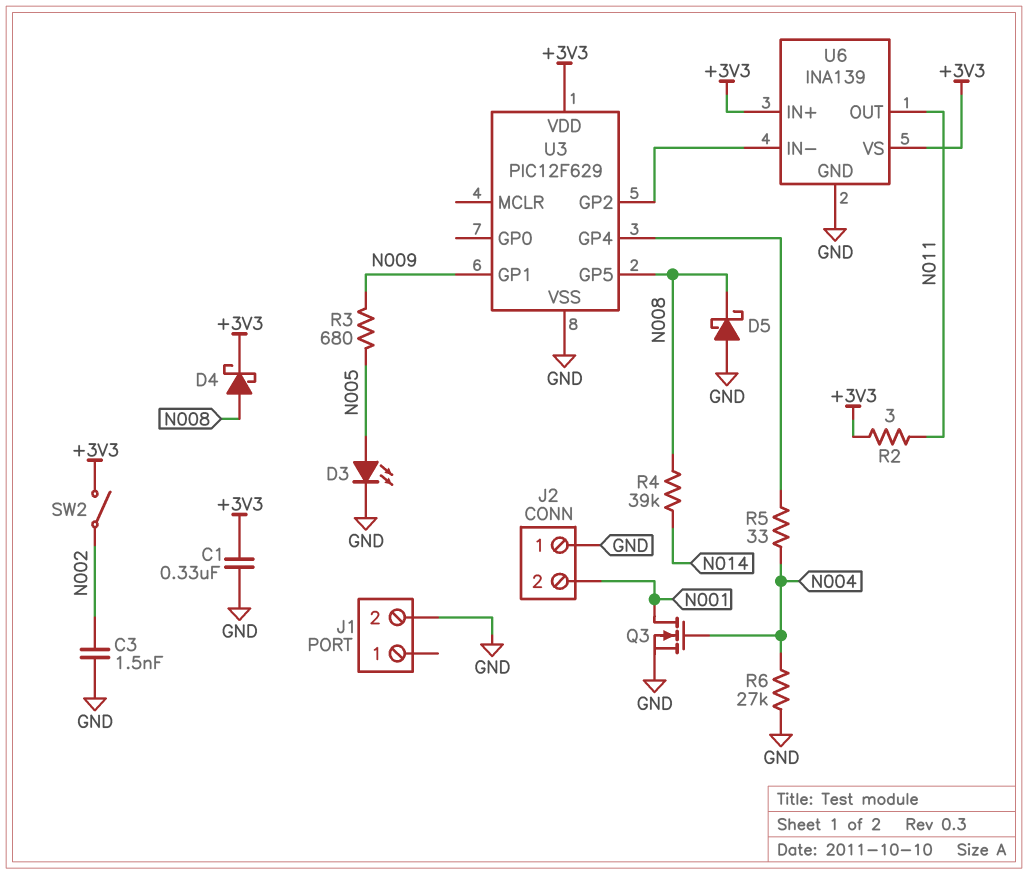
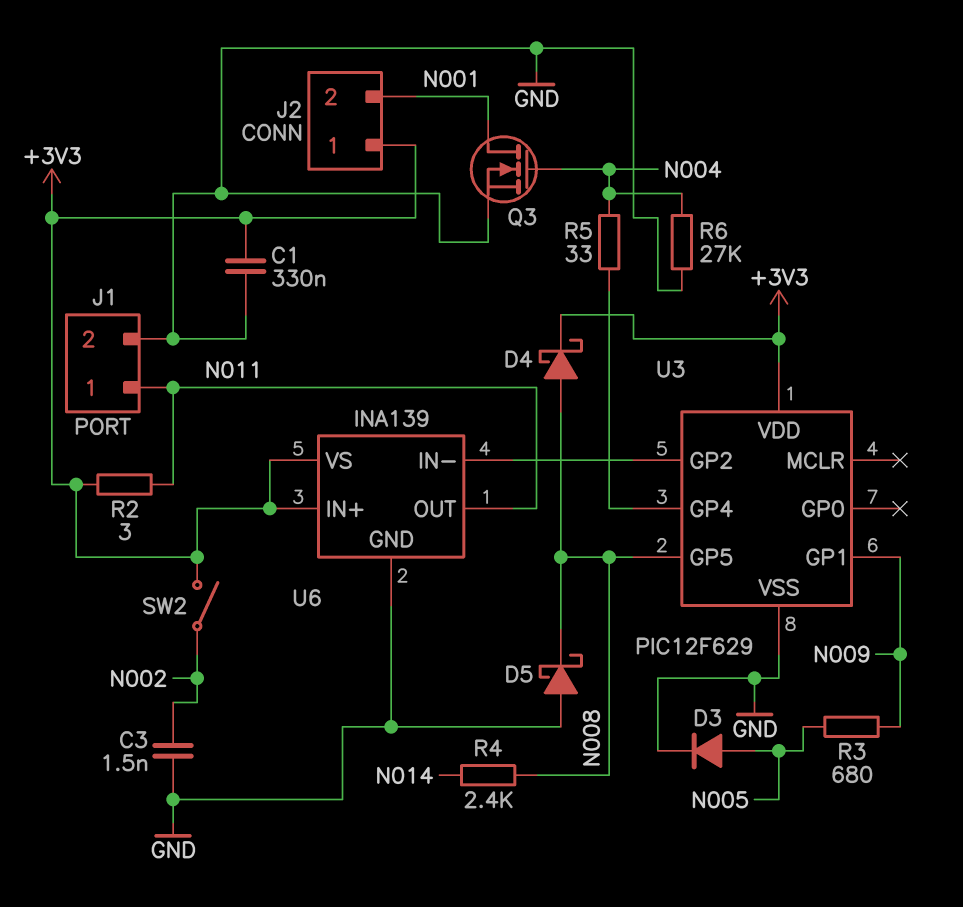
D3: LED (A N005, K GND) -> diode (A N005, K GND)
J1 pin 1: none -> N011
J2 pin 1: GND -> +3V3
R4: 39k (N008, N014) -> 2.4k (N008, N014)

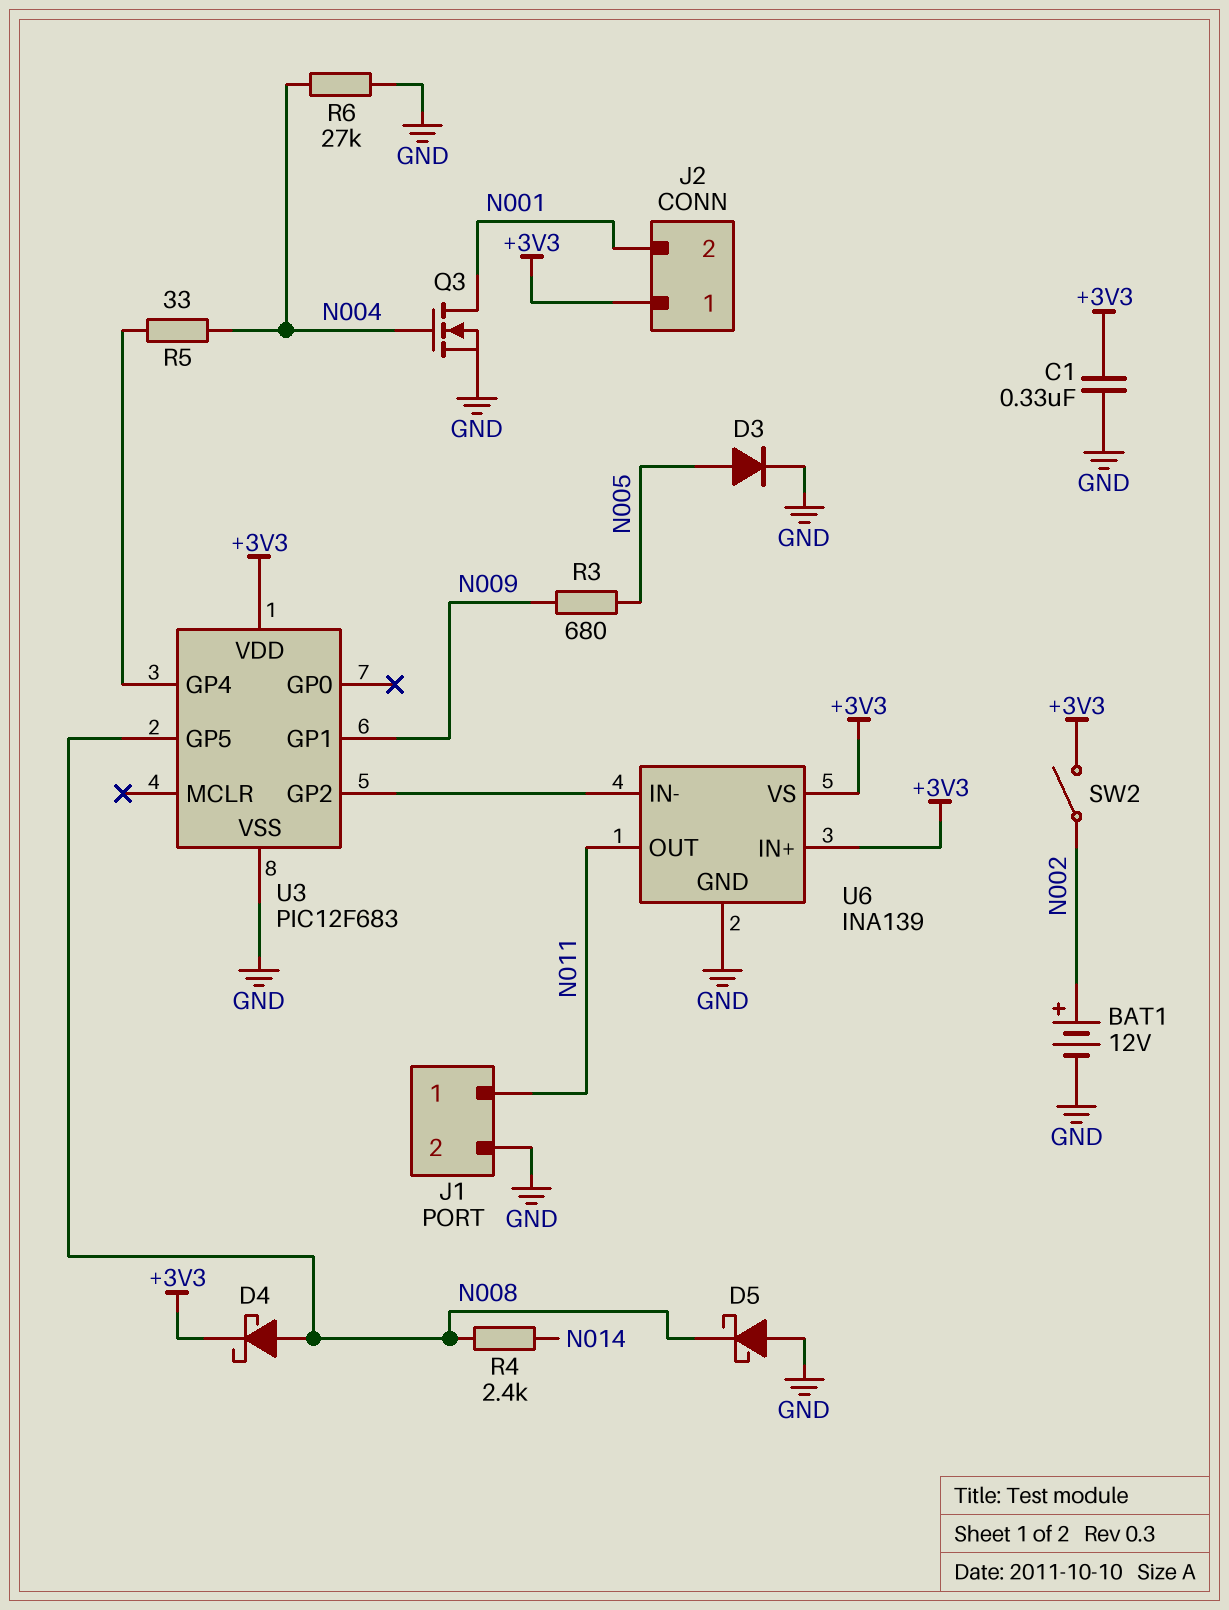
BAT1: none -> 12V (plus N002, minus GND)
C3: 1.5nF (GND, N002) -> none
R2: 3 (+3V3, N011) -> none
U3: PIC12F629 -> PIC12F683

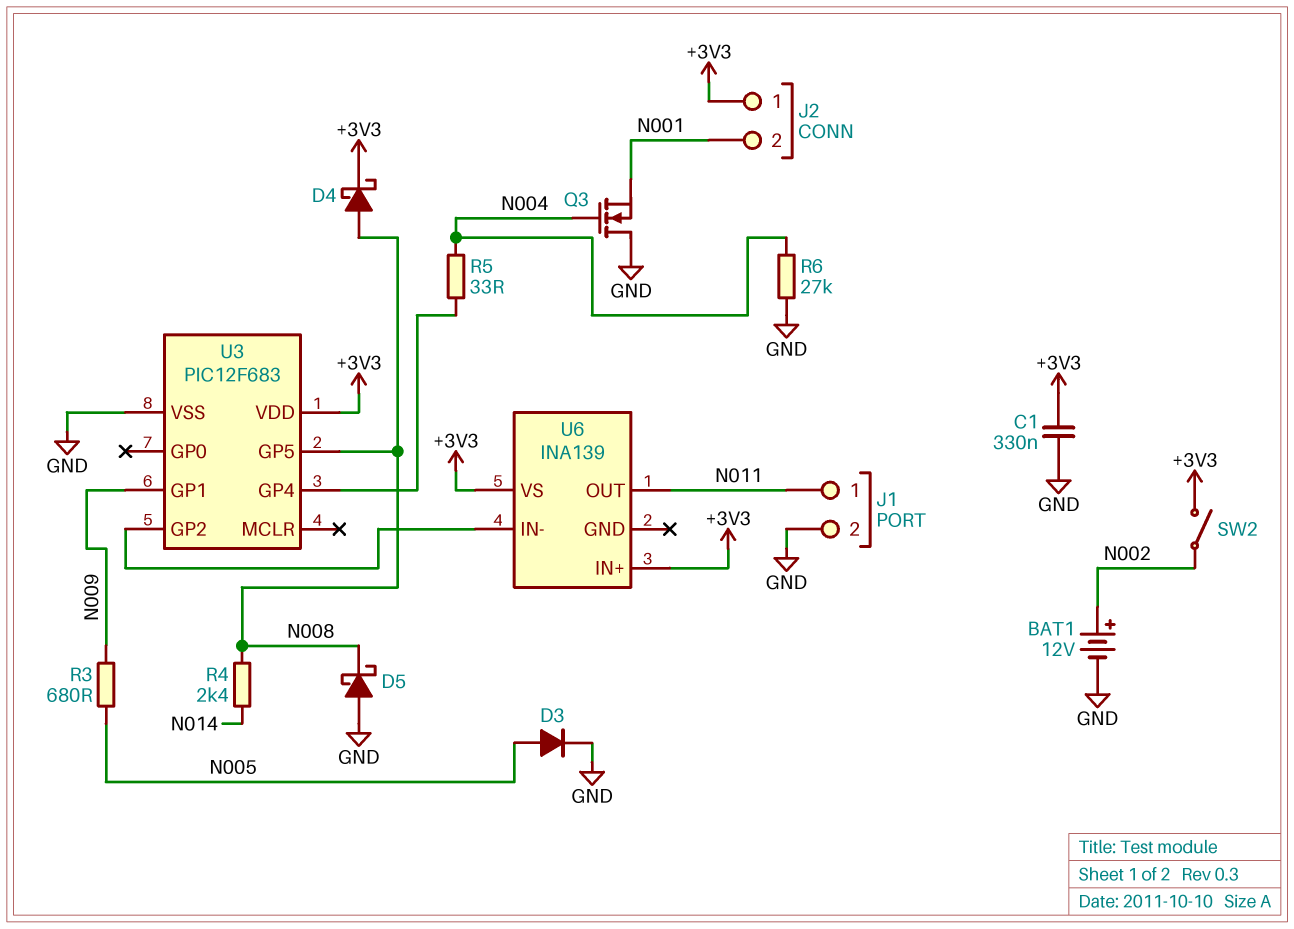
Q3: NMOS (G N004, D N001, S GND) -> NMOS (G N004, D GND, S N001)
U6 pin GND: GND -> none

